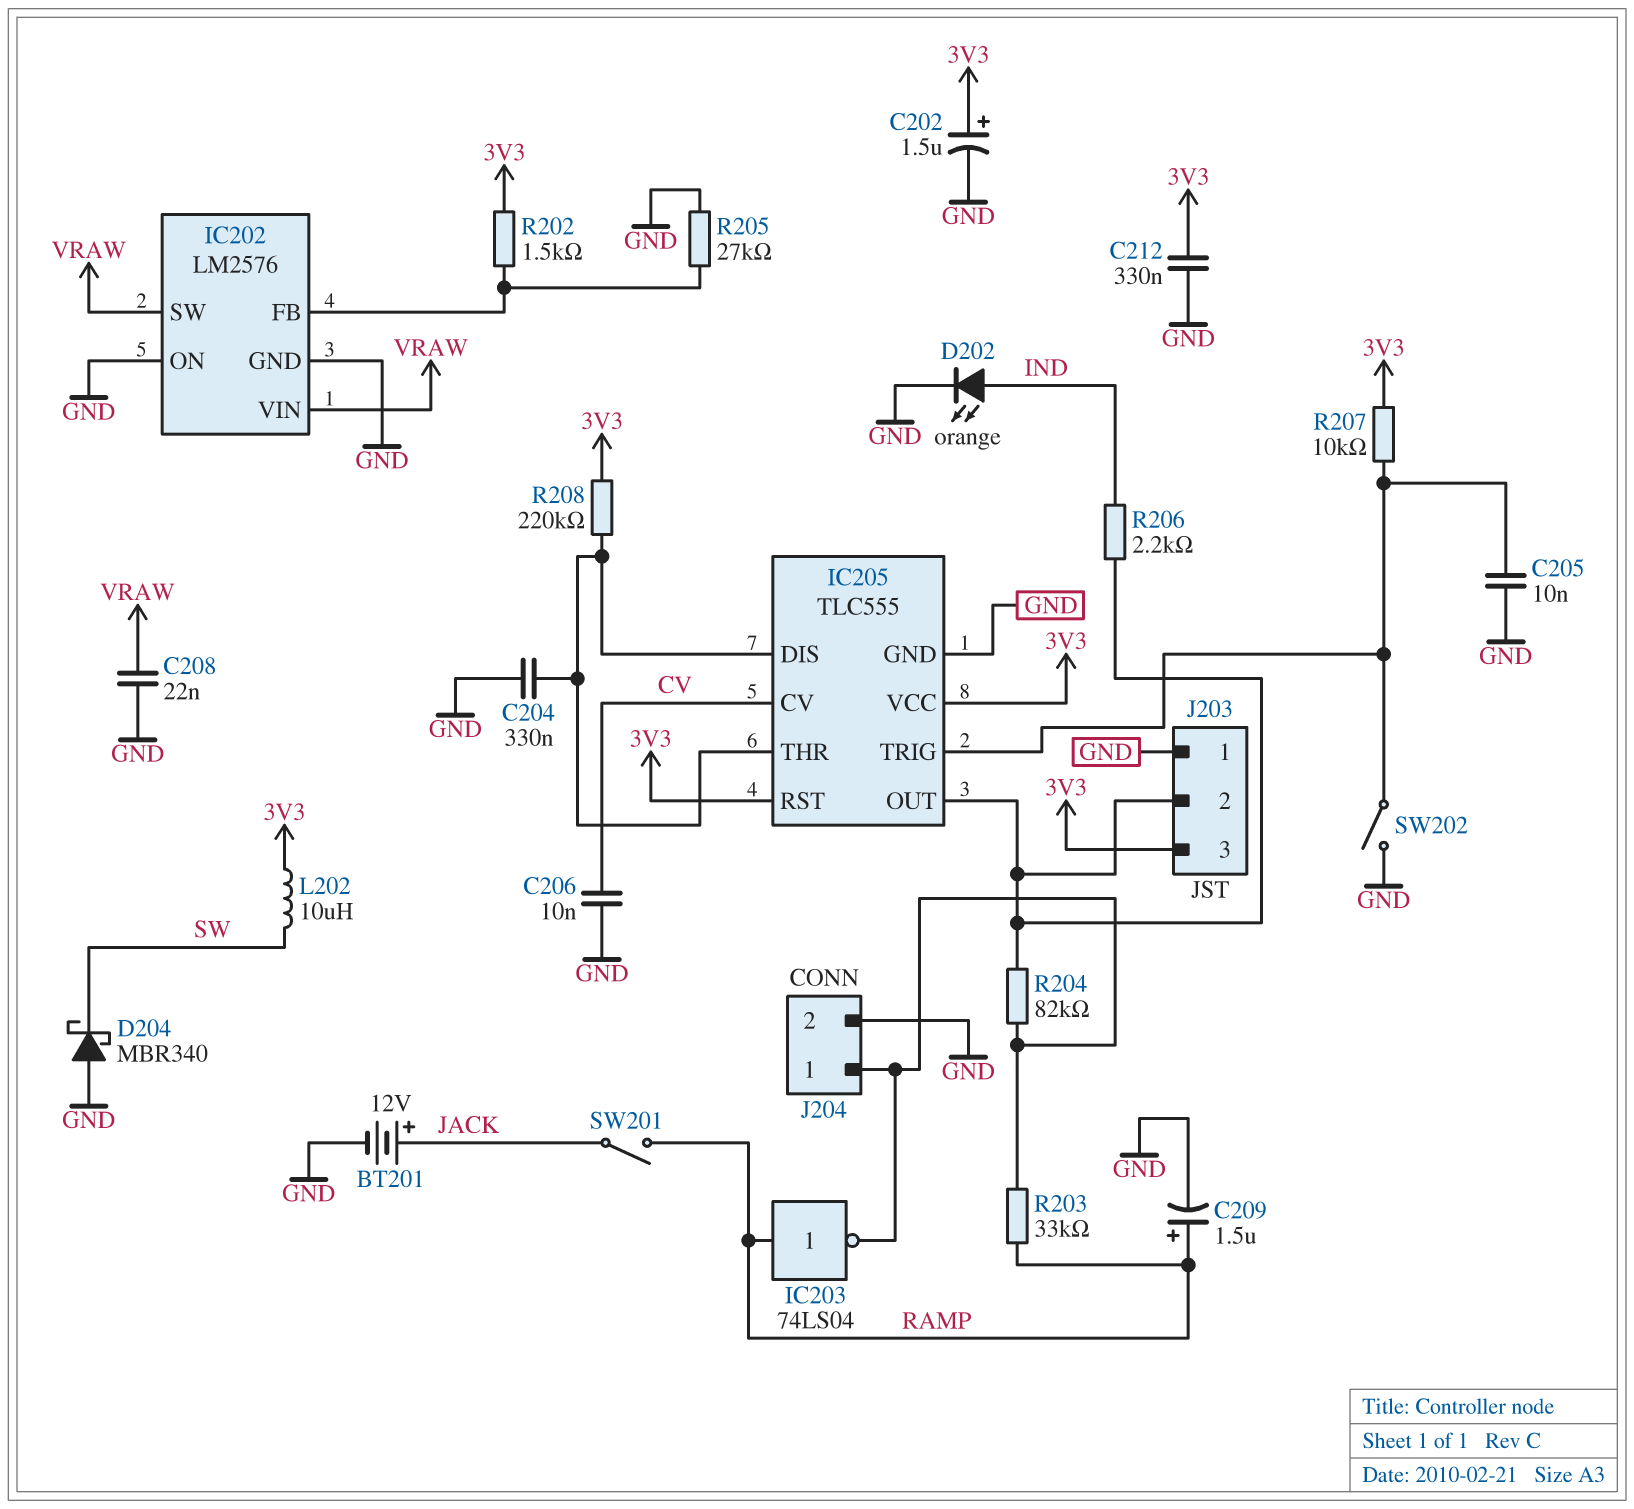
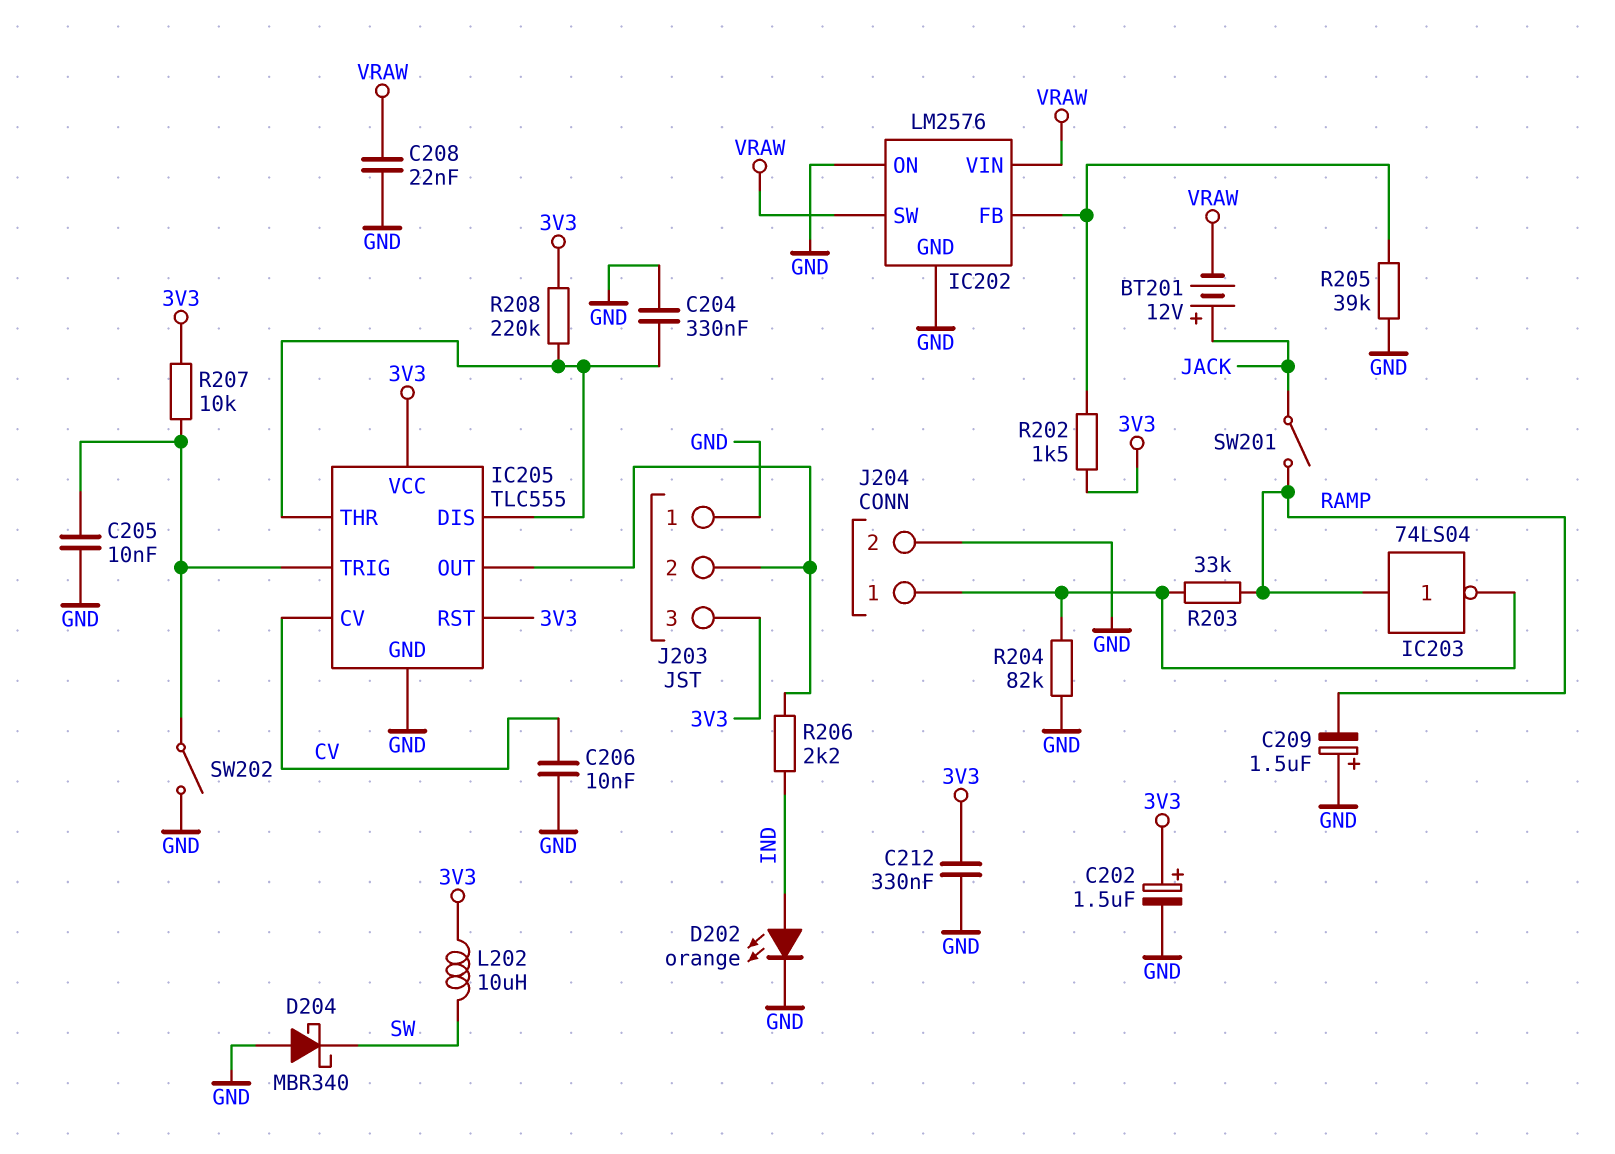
BT201: 12V (plus JACK, minus GND) -> 12V (plus JACK, minus VRAW)
C209: 1.5uF (plus RAMP, minus GND) -> 1.5uF (plus GND, minus RAMP)
R204: 82k (IC205/OUT, J204/1) -> 82k (GND, J204/1)
R205: 27k (GND, IC202/FB) -> 39k (GND, IC202/FB)

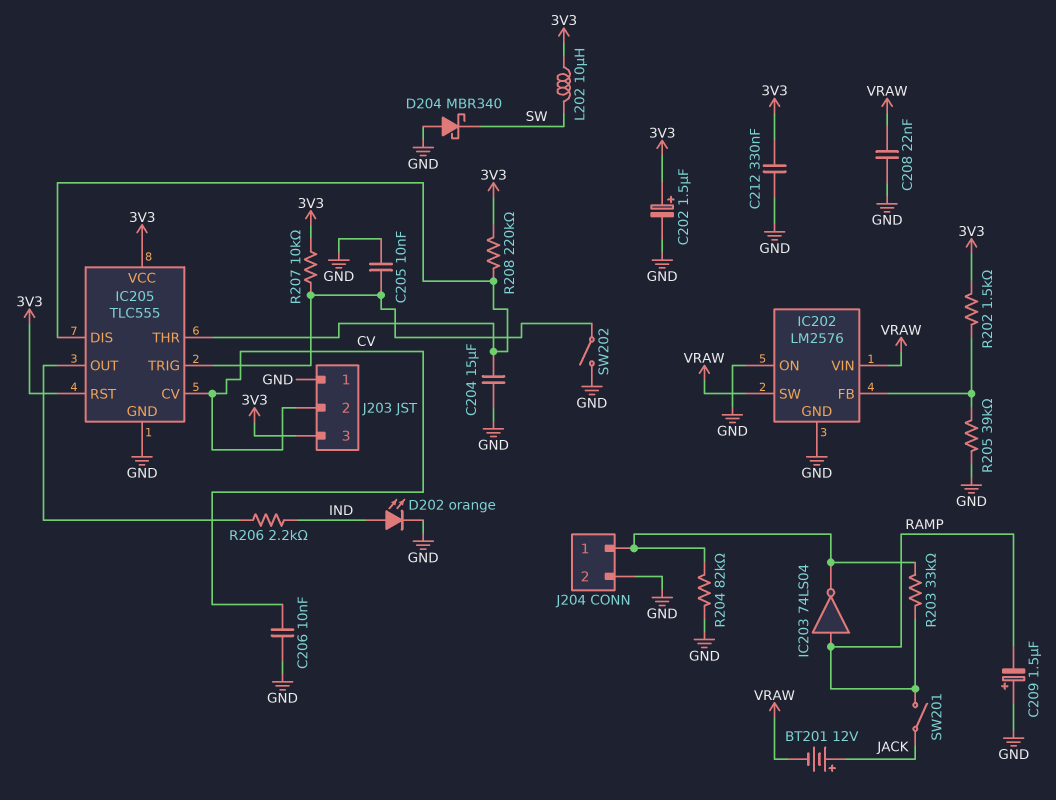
C204: 330nF (GND, IC205/DIS) -> 15uF (GND, IC205/DIS)
J203 pin 2: IC205/OUT -> CV

